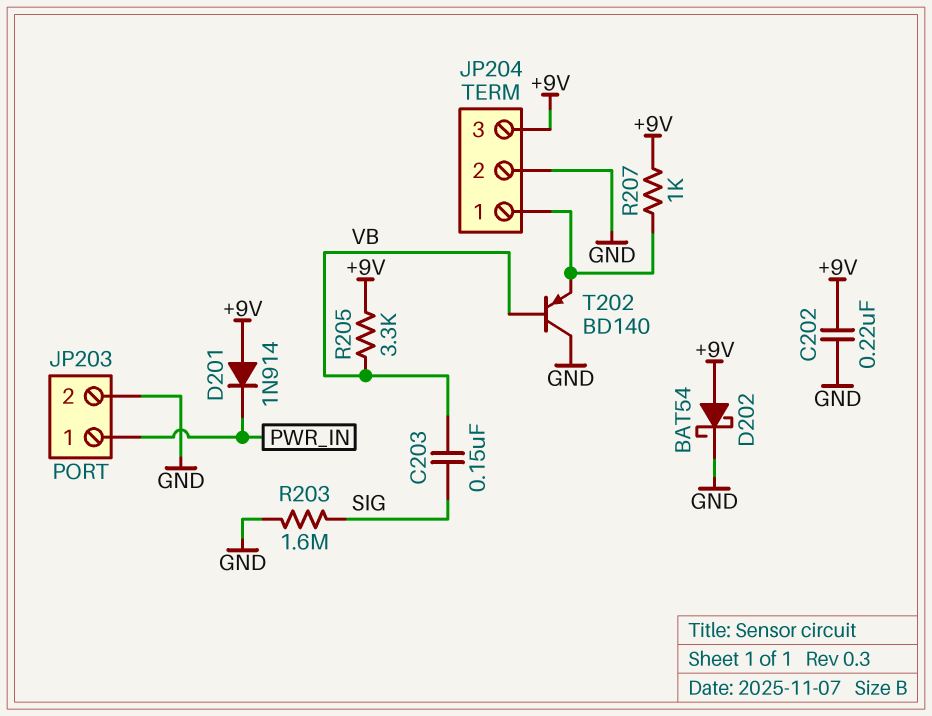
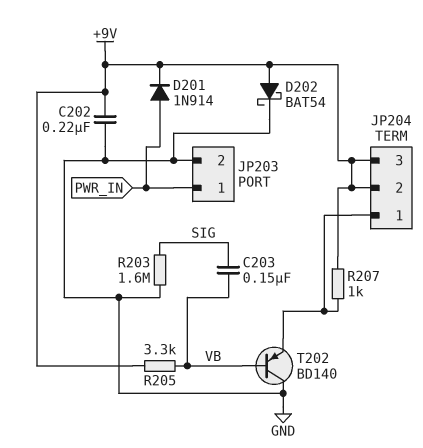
D201: diode 1N914 (A +9V, K PWR_IN) -> diode 1N914 (A PWR_IN, K +9V)
JP204 pin 2: GND -> +9V

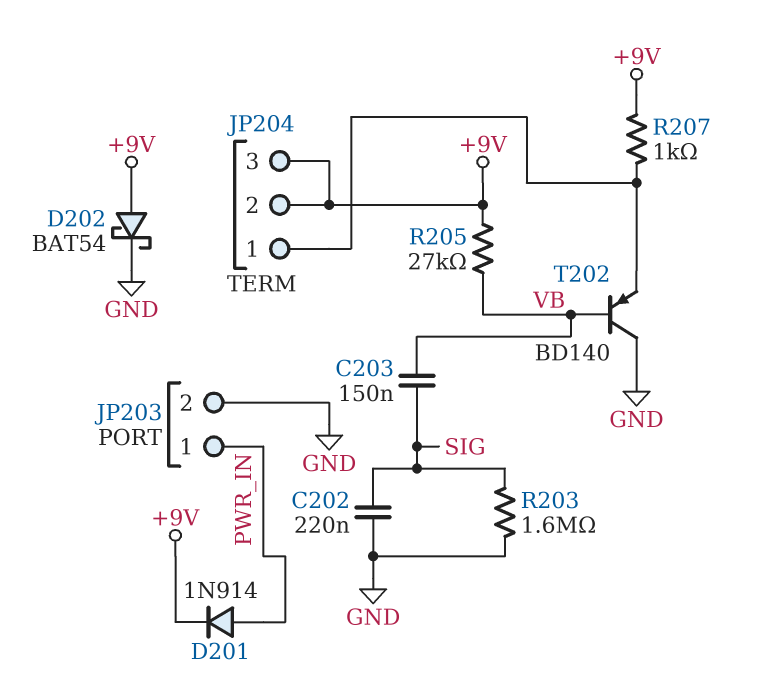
C202: 220nF (+9V, GND) -> 220nF (GND, SIG)
R205: 3.3k (+9V, VB) -> 27k (+9V, VB)

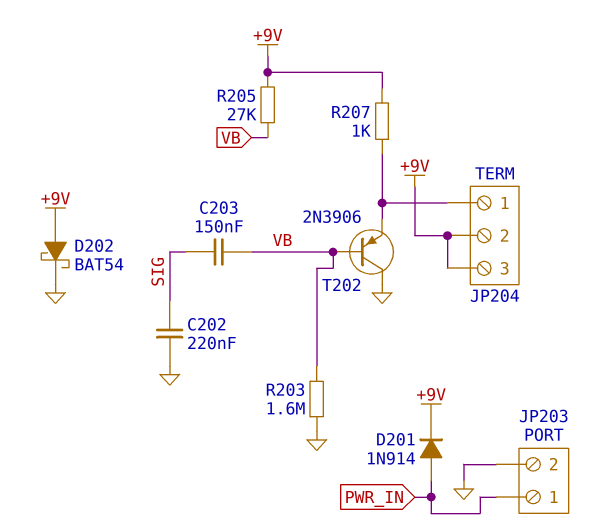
R203: 1.6M (GND, SIG) -> 1.6M (GND, VB)
T202: PNP BD140 (B VB, C GND, E JP204/1) -> PNP 2N3906 (B VB, C GND, E JP204/1)

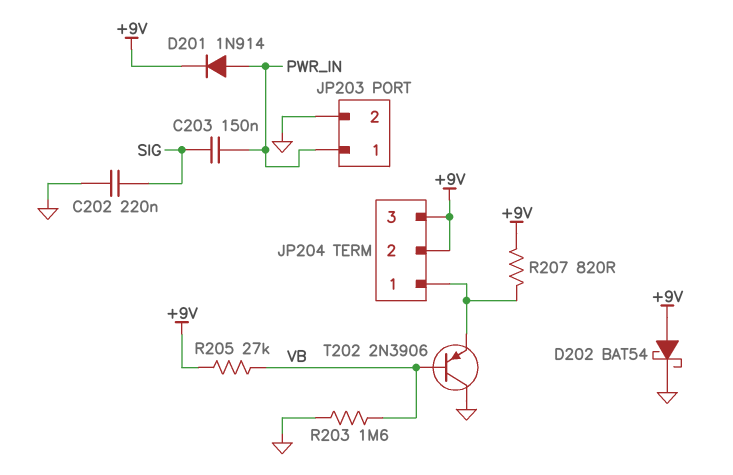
C203: 150nF (SIG, VB) -> 150nF (PWR_IN, SIG)
R207: 1k (+9V, JP204/1) -> 820 (+9V, JP204/1)

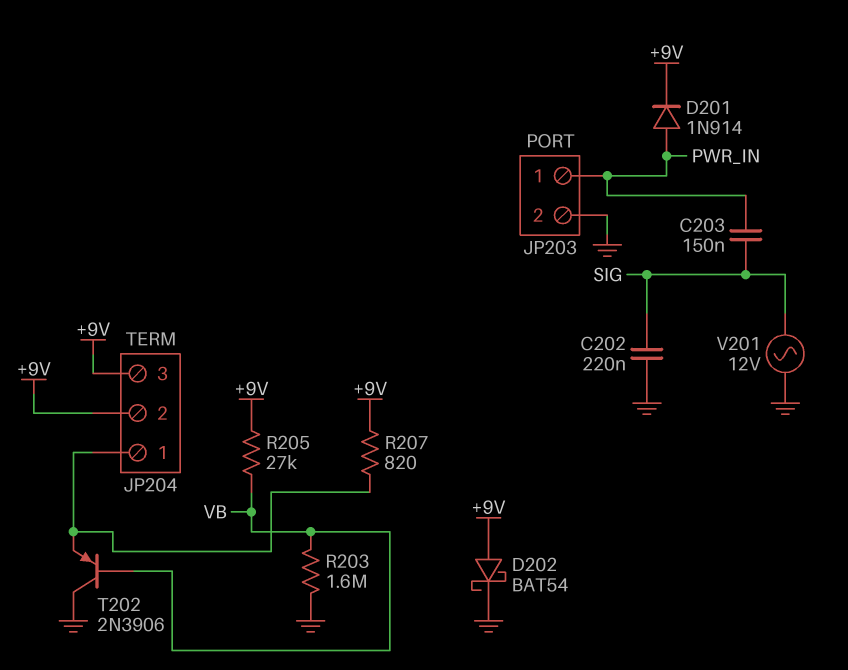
V201: none -> AC 12V (GND, SIG)

